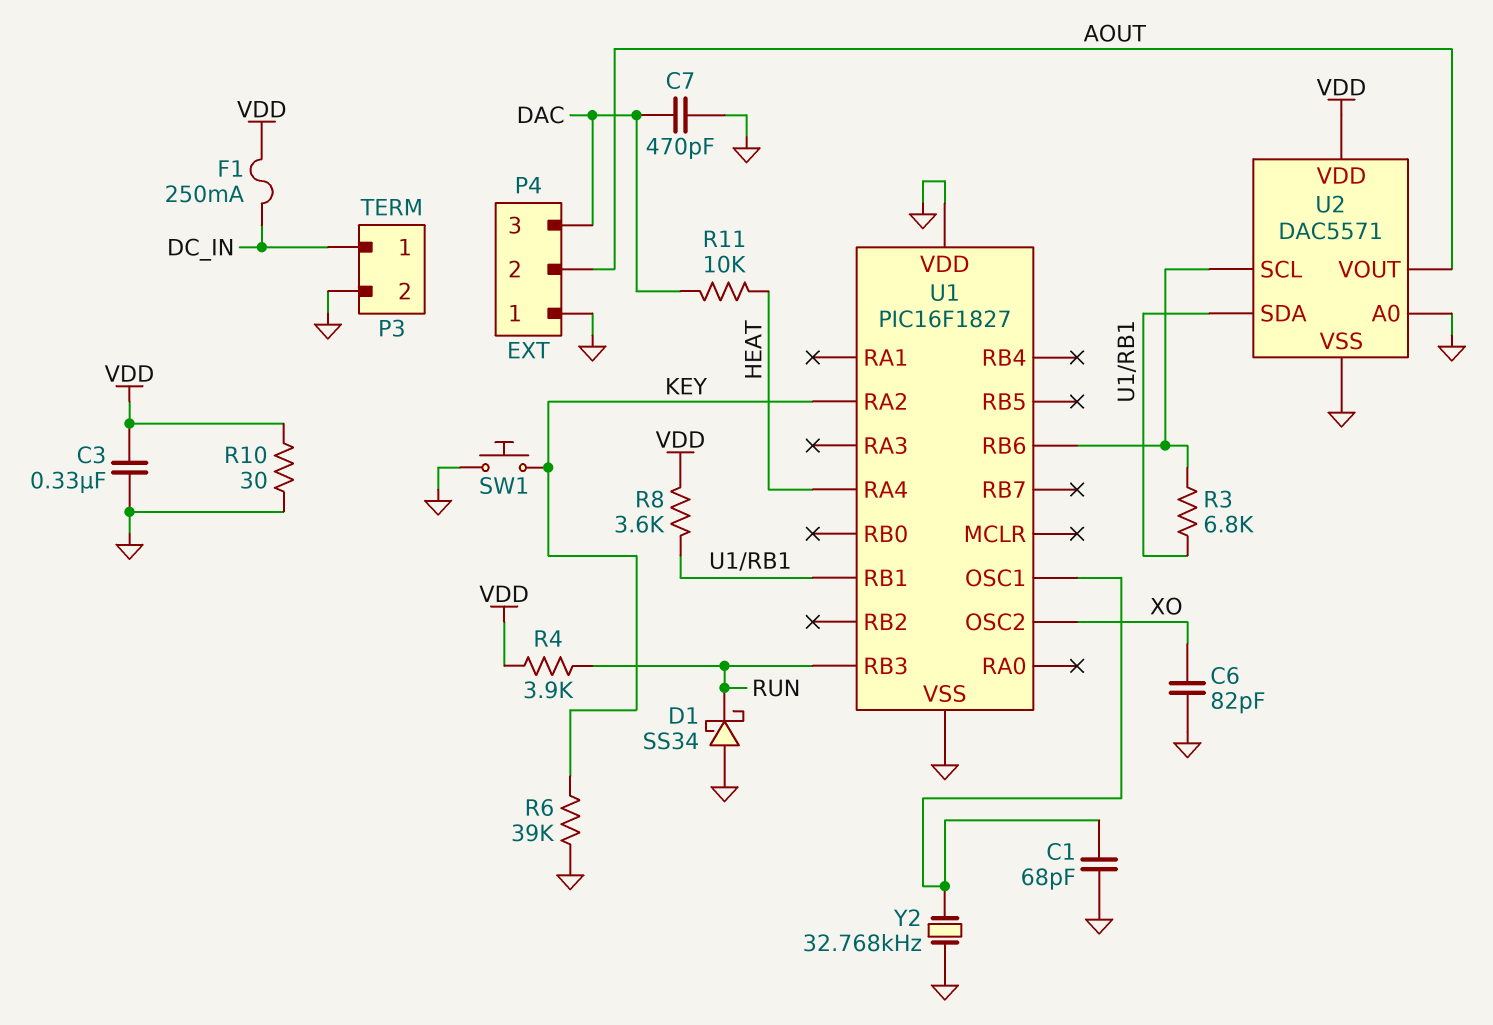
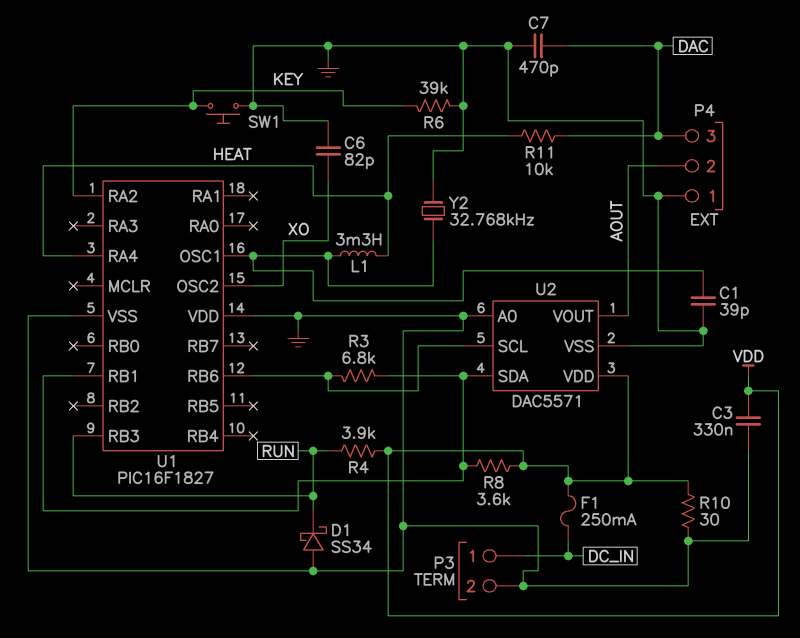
C1: 68pF (GND, U1/OSC1) -> 39pF (GND, U1/OSC1)
L1: none -> 3.3mH (HEAT, U1/OSC1)

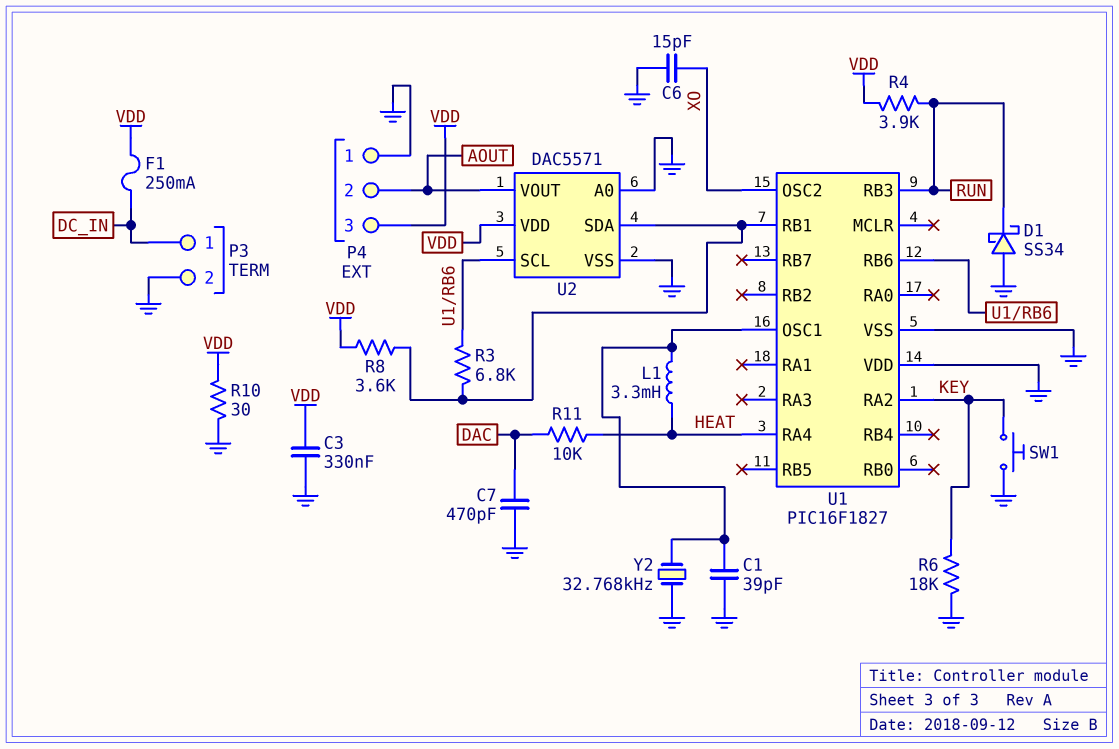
C6: 82pF (GND, XO) -> 15pF (GND, XO)
P4 pin 3: DAC -> VDD
R6: 39k (GND, KEY) -> 18k (GND, KEY)

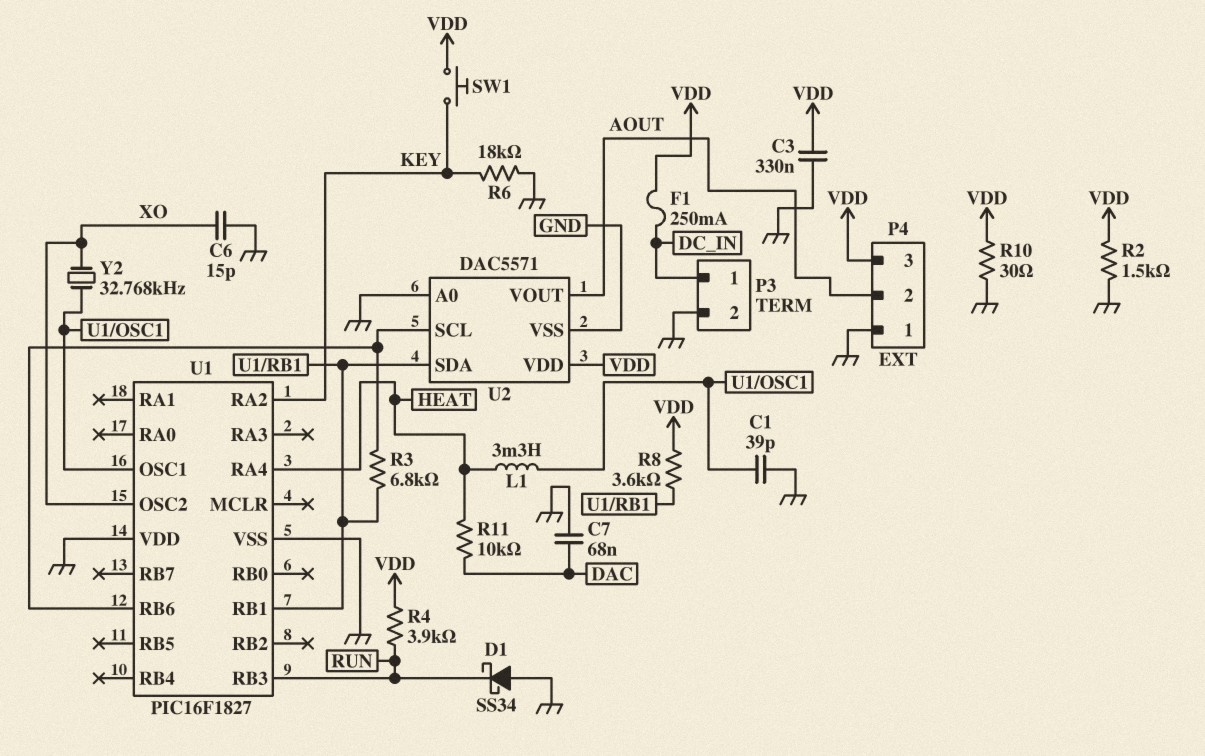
C7: 470pF (DAC, GND) -> 68nF (DAC, GND)
R2: none -> 1.5k (GND, VDD)
SW1: button (GND, KEY) -> button (KEY, VDD)
Y2: 32.768kHz (GND, U1/OSC1) -> 32.768kHz (U1/OSC1, XO)

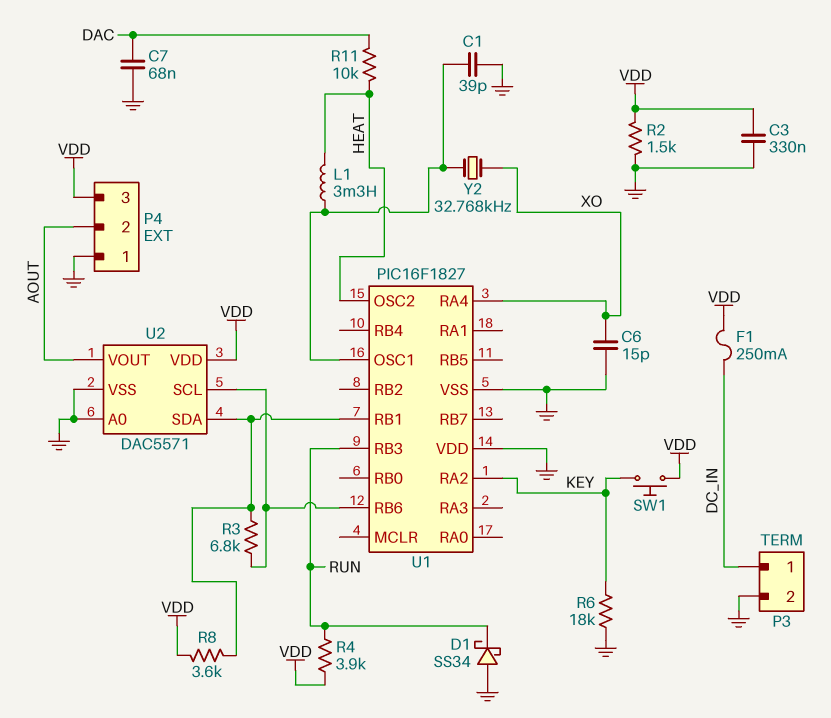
R10: 30 (GND, VDD) -> none
U1 pin OSC2: XO -> HEAT
U1 pin RA4: HEAT -> XO

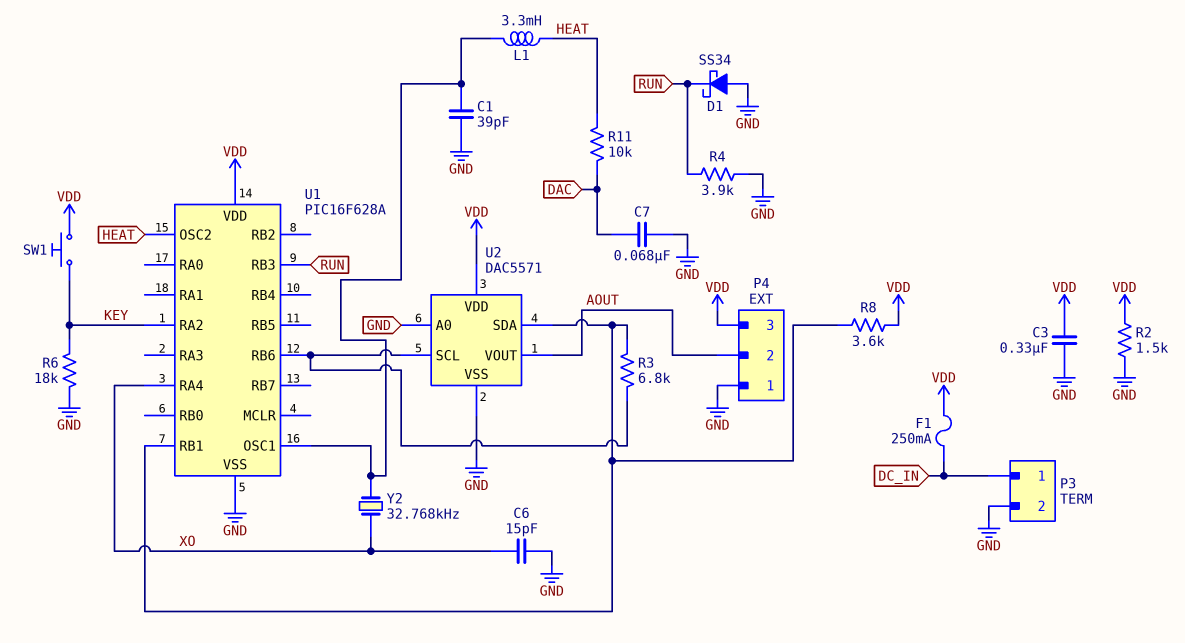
R4: 3.9k (RUN, VDD) -> 3.9k (GND, RUN)
U1: PIC16F1827 -> PIC16F628A
U1 pin VDD: GND -> VDD

